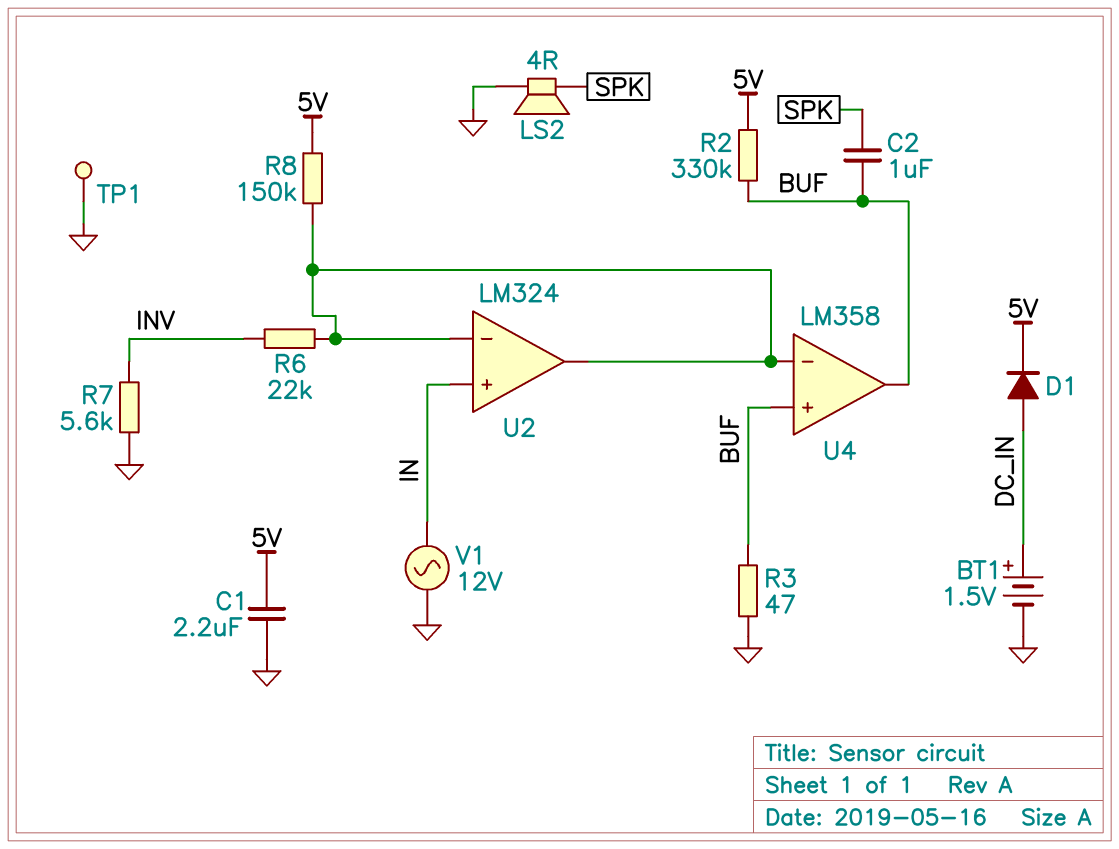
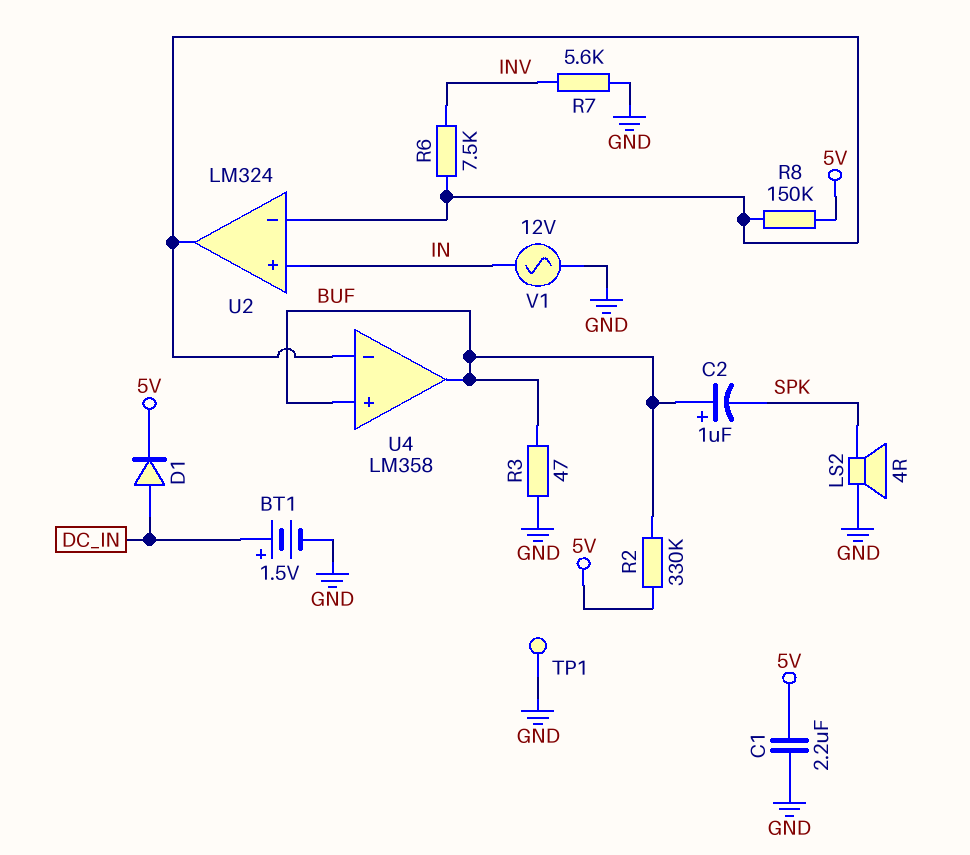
C2: 1uF (BUF, SPK) -> 1uF (plus BUF, minus SPK)
R6: 22k (INV, U2/in-) -> 7.5k (INV, U2/in-)

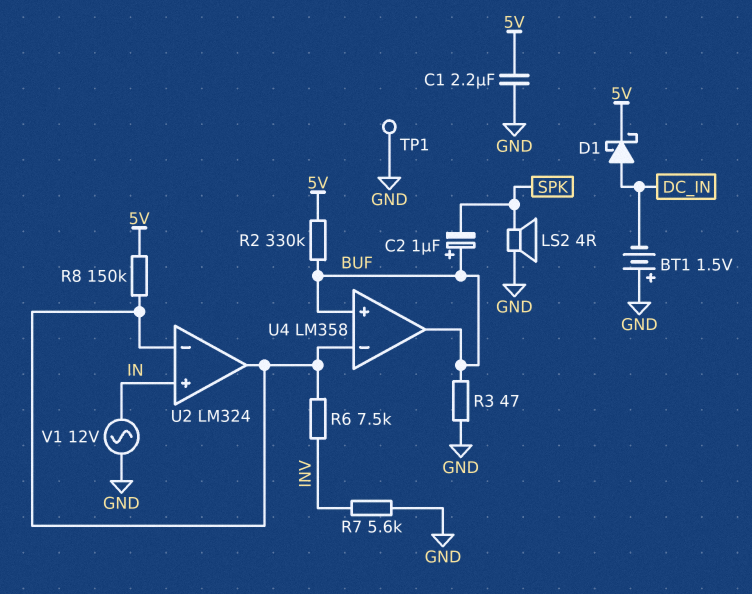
BT1: 1.5V (plus DC_IN, minus GND) -> 1.5V (plus GND, minus DC_IN)
D1: diode (A DC_IN, K 5V) -> schottky (A DC_IN, K 5V)

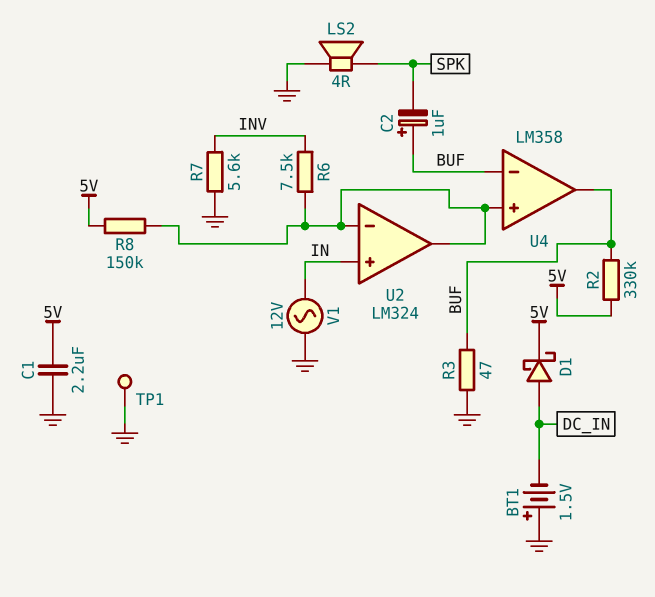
U4 pin in+: BUF -> U2/in-
U4 pin in-: U2/in- -> BUF

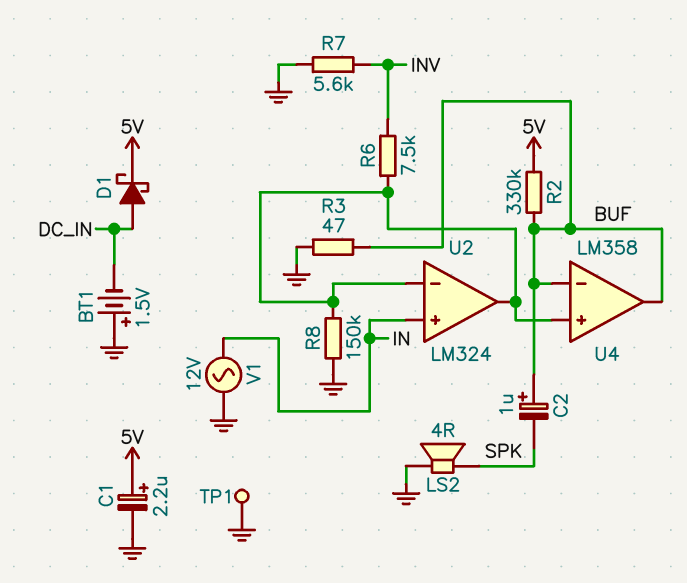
C1: 2.2uF (5V, GND) -> 2.2uF (plus 5V, minus GND)
R8: 150k (5V, U2/in-) -> 150k (GND, U2/in-)

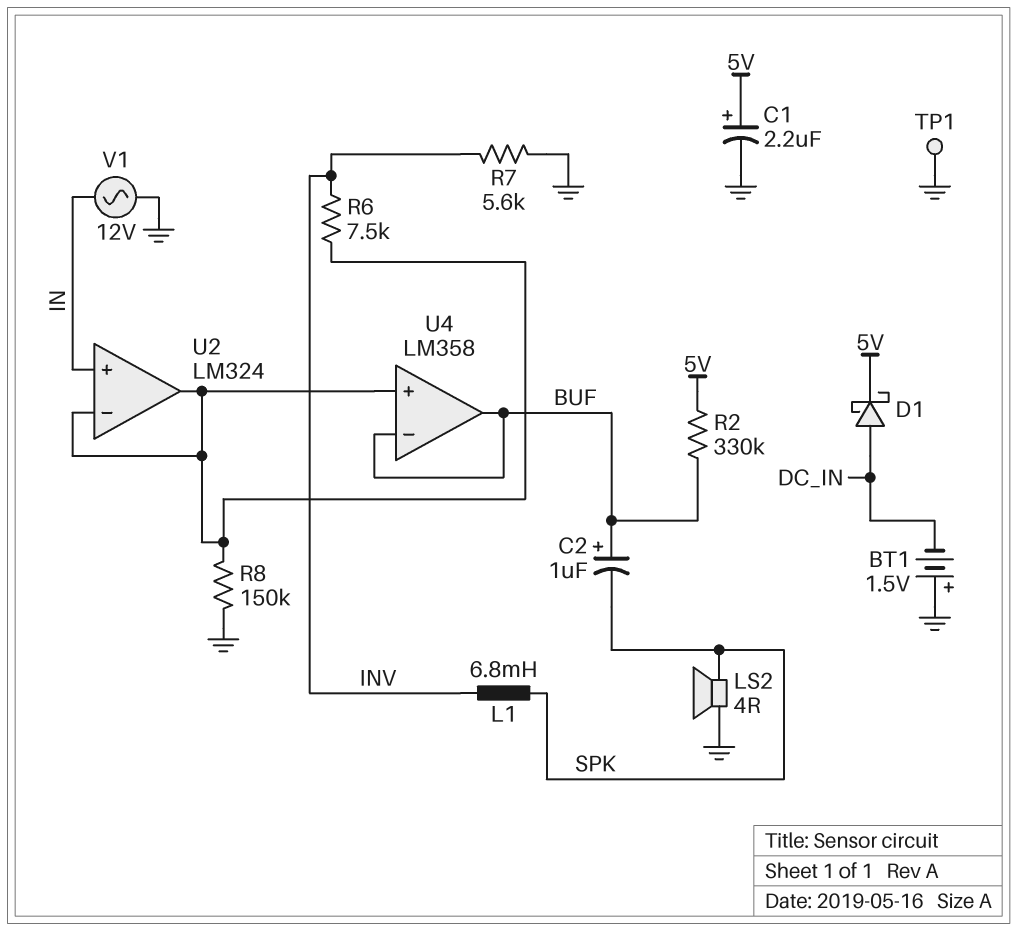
L1: none -> 6.8mH (INV, SPK)
R3: 47 (BUF, GND) -> none

